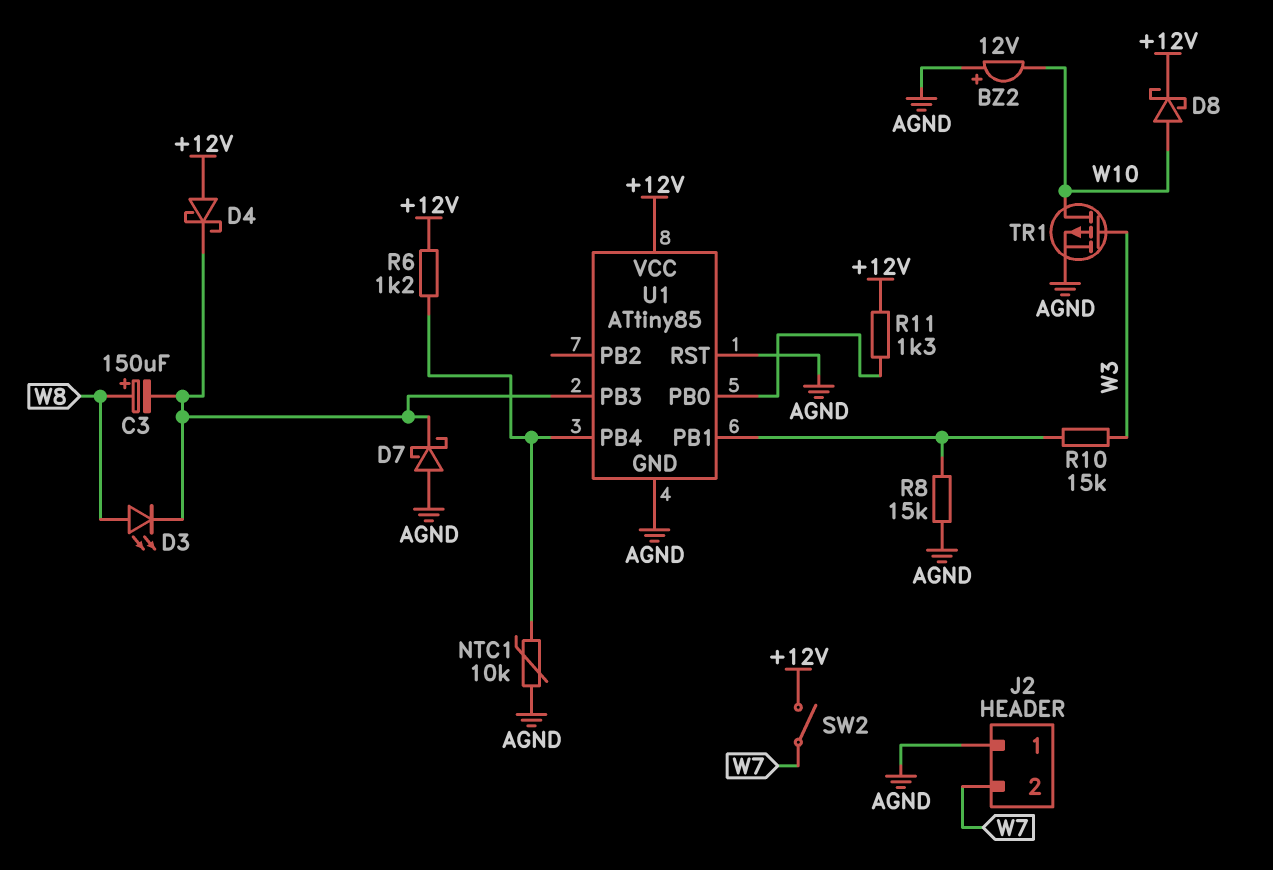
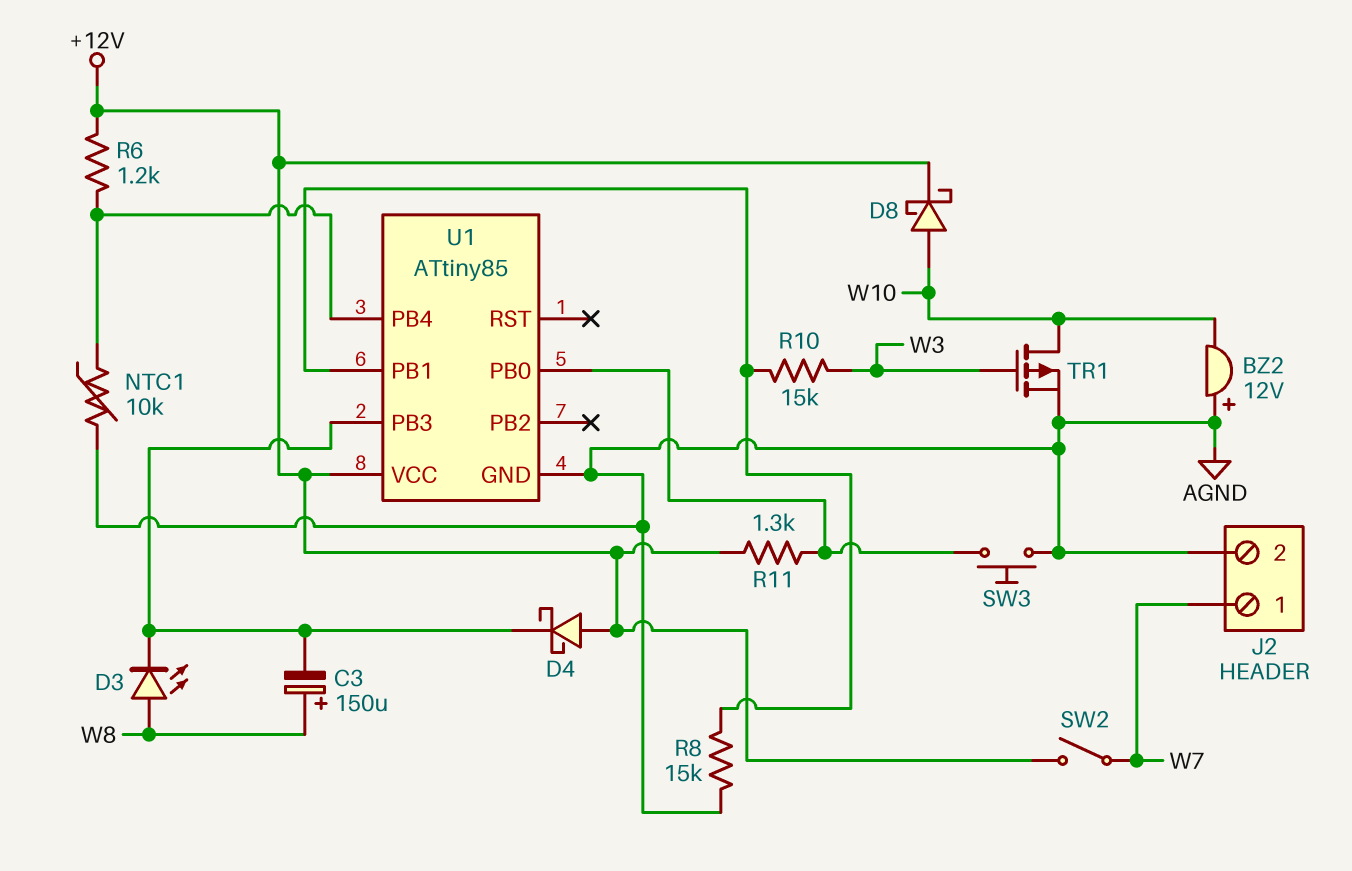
D7: schottky (A AGND, K U1/PB3) -> none
J2 pin 1: AGND -> W7
J2 pin 2: W7 -> AGND
SW3: none -> button (AGND, U1/PB0)
U1 pin RST: AGND -> none

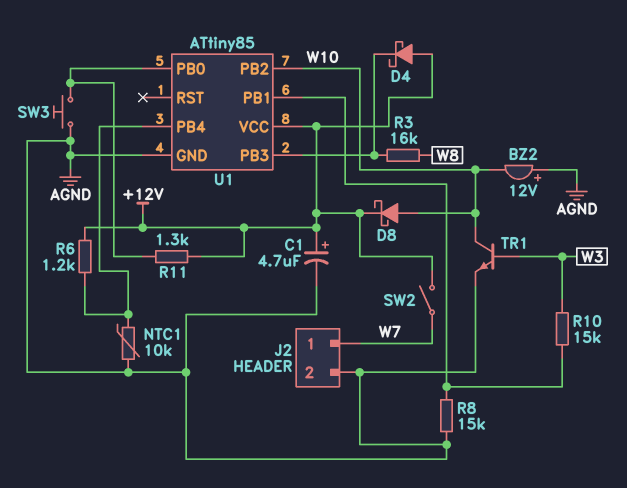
C1: none -> 4.7uF (plus +12V, minus AGND)
C3: 150uF (plus W8, minus U1/PB3) -> none
D3: LED (A W8, K U1/PB3) -> none
R3: none -> 16k (U1/PB3, W8)
TR1: PMOS (G W3, D W10, S AGND) -> NPN (B W3, C W10, E AGND)
U1 pin PB2: none -> W10

